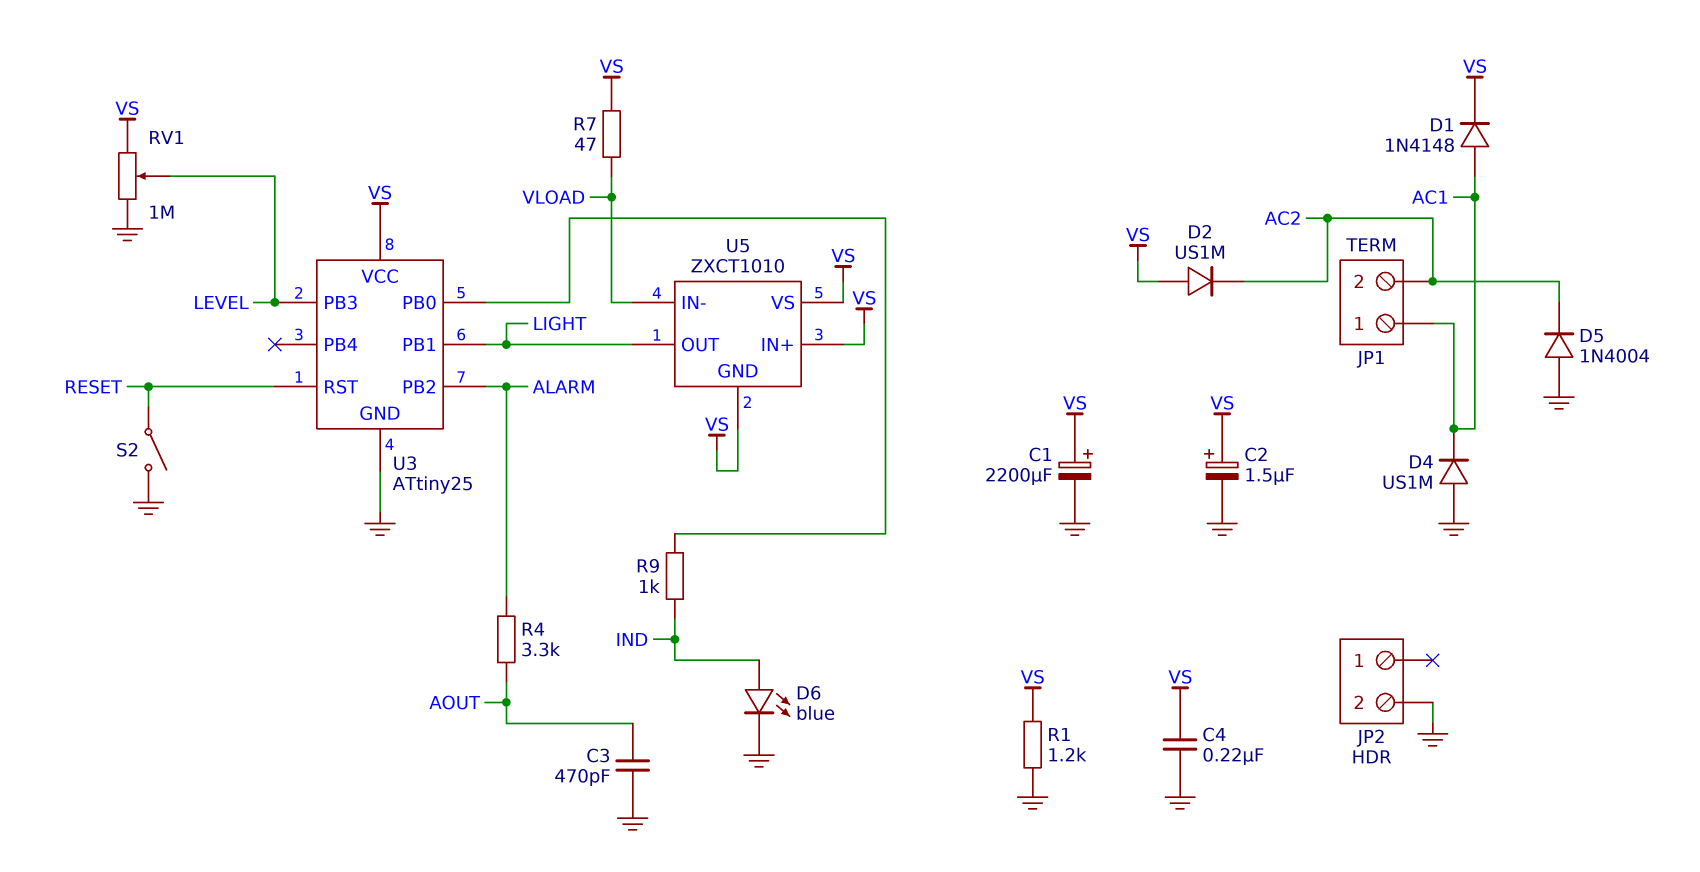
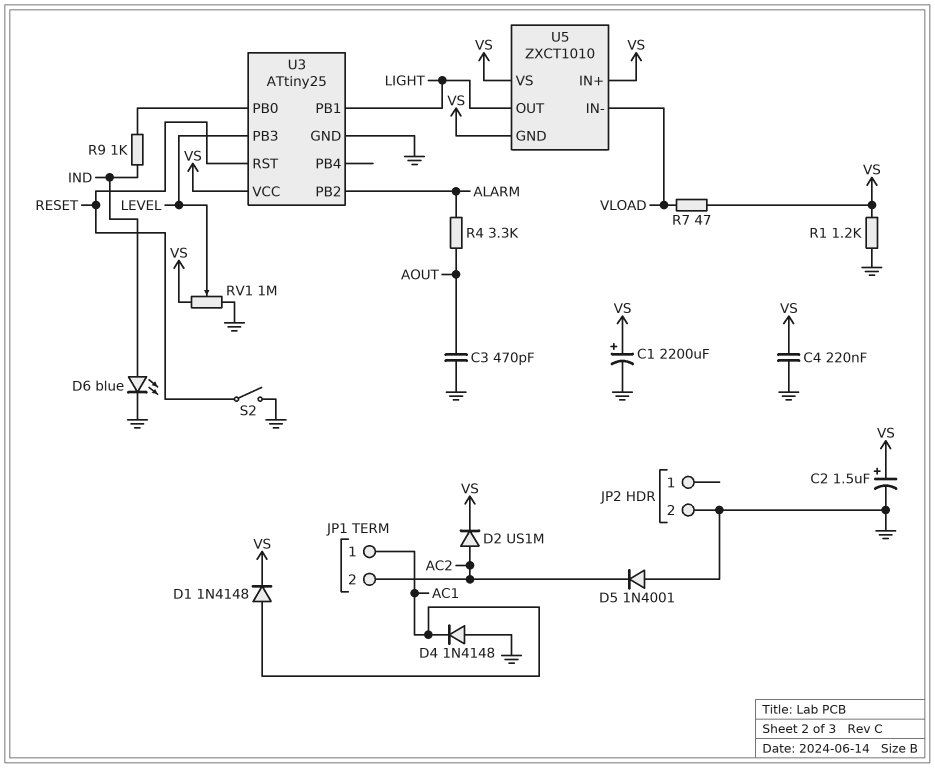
D2: diode US1M (A VS, K AC2) -> diode US1M (A AC2, K VS)
D4: diode US1M (A GND, K AC1) -> diode 1N4148 (A GND, K AC1)
D5: diode 1N4004 (A GND, K AC2) -> diode 1N4001 (A GND, K AC2)

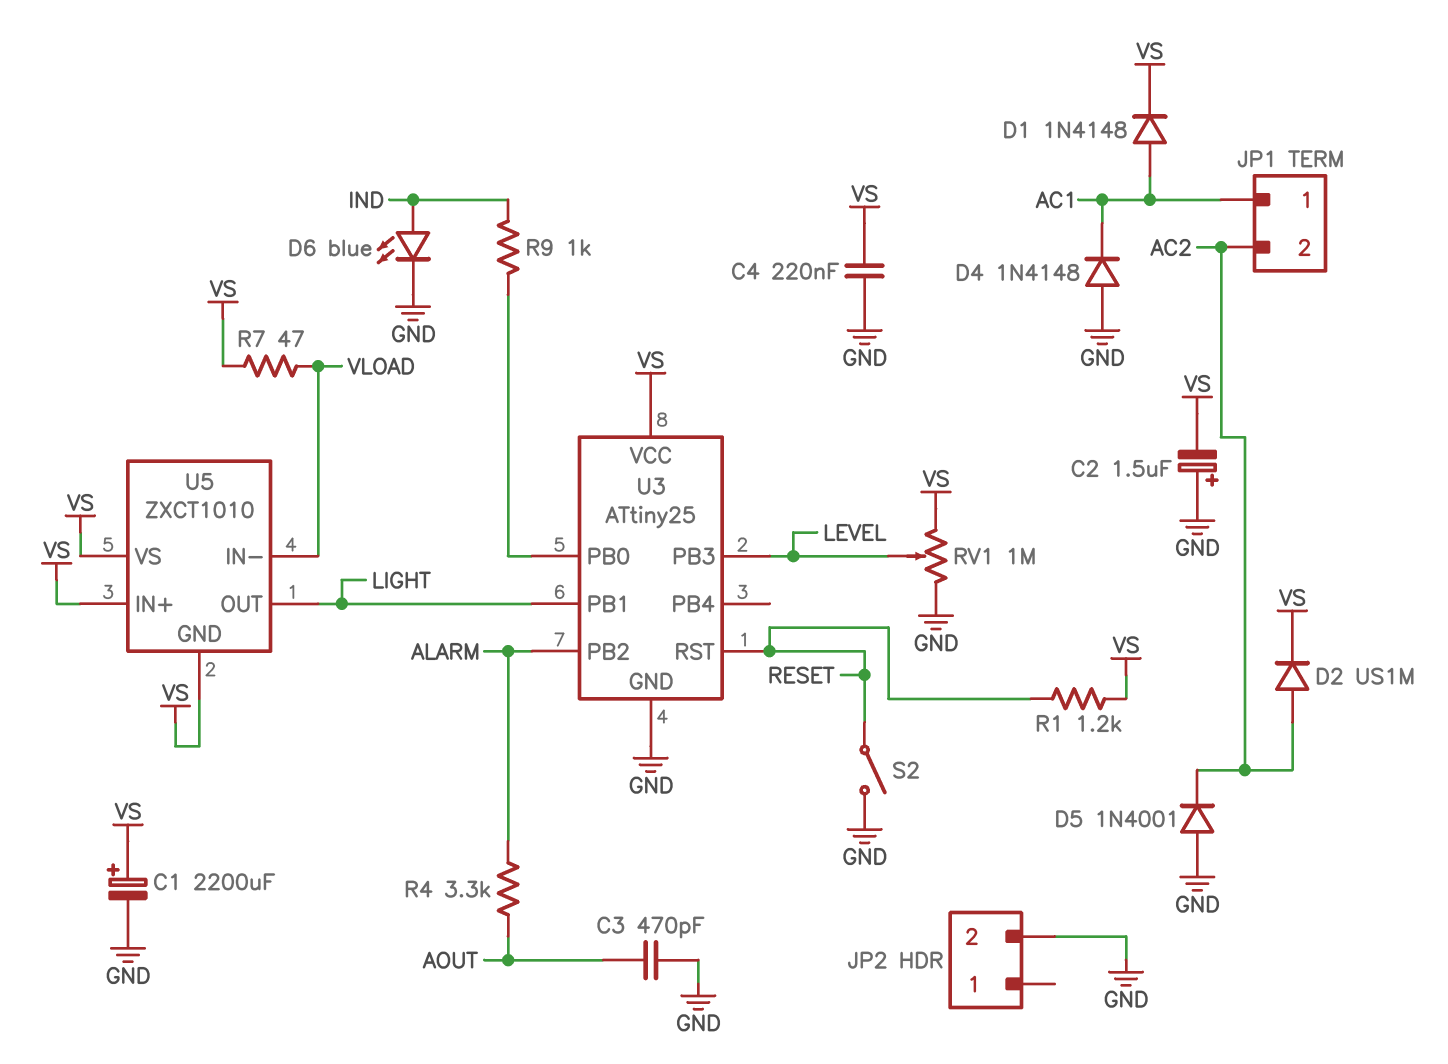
C2: 1.5uF (plus VS, minus GND) -> 1.5uF (plus GND, minus VS)
R1: 1.2k (GND, VS) -> 1.2k (RESET, VS)

